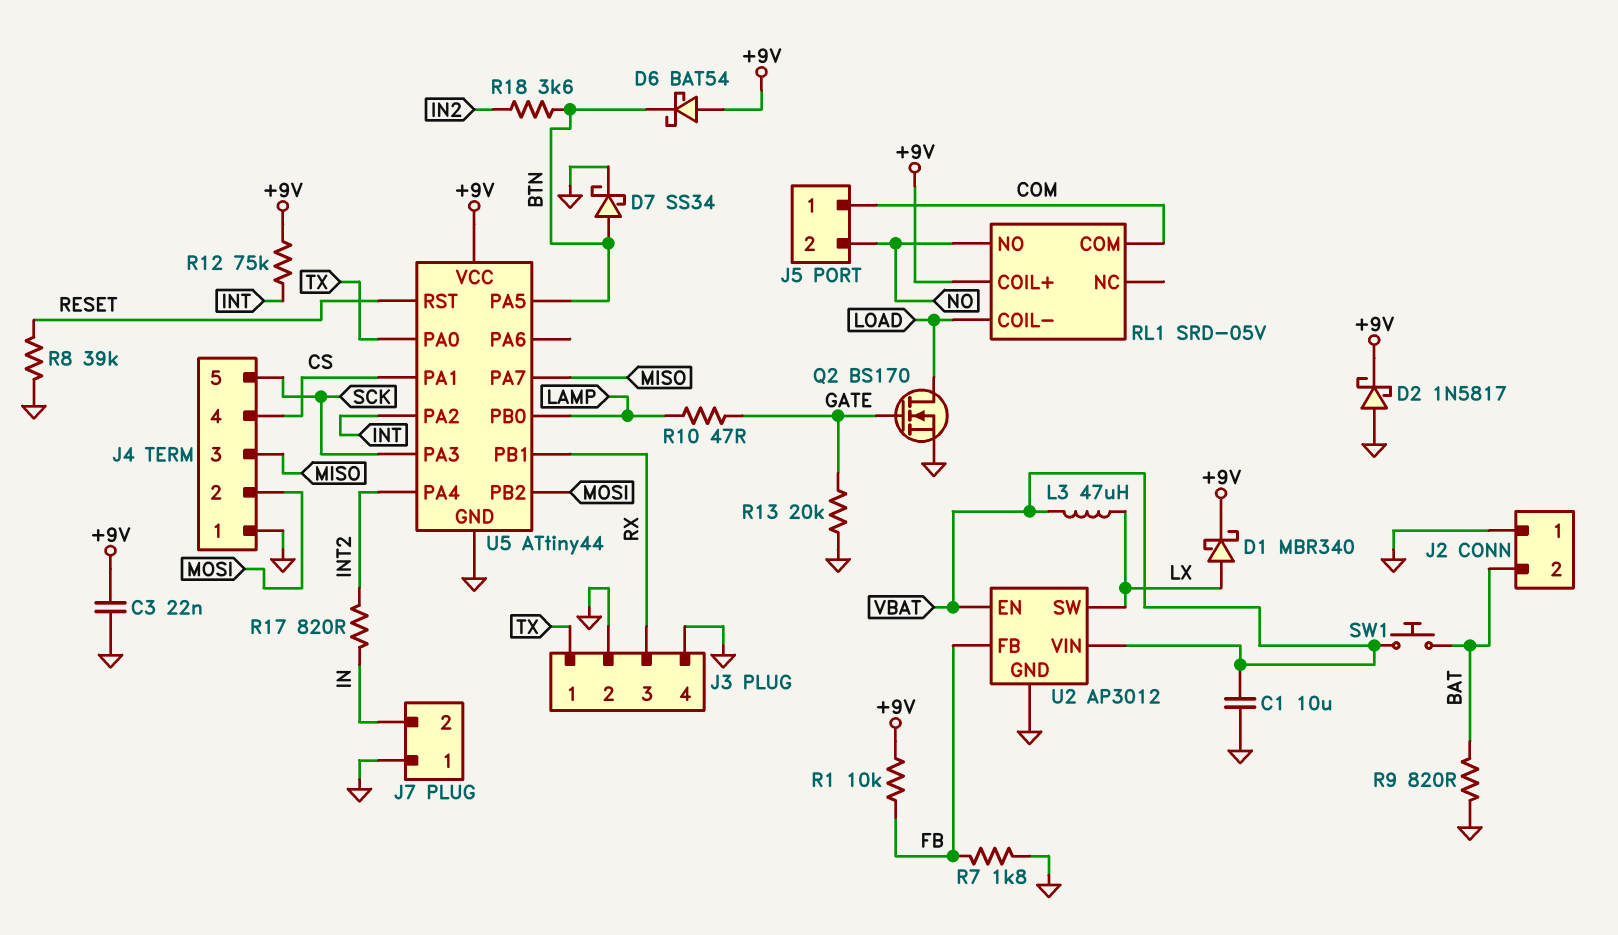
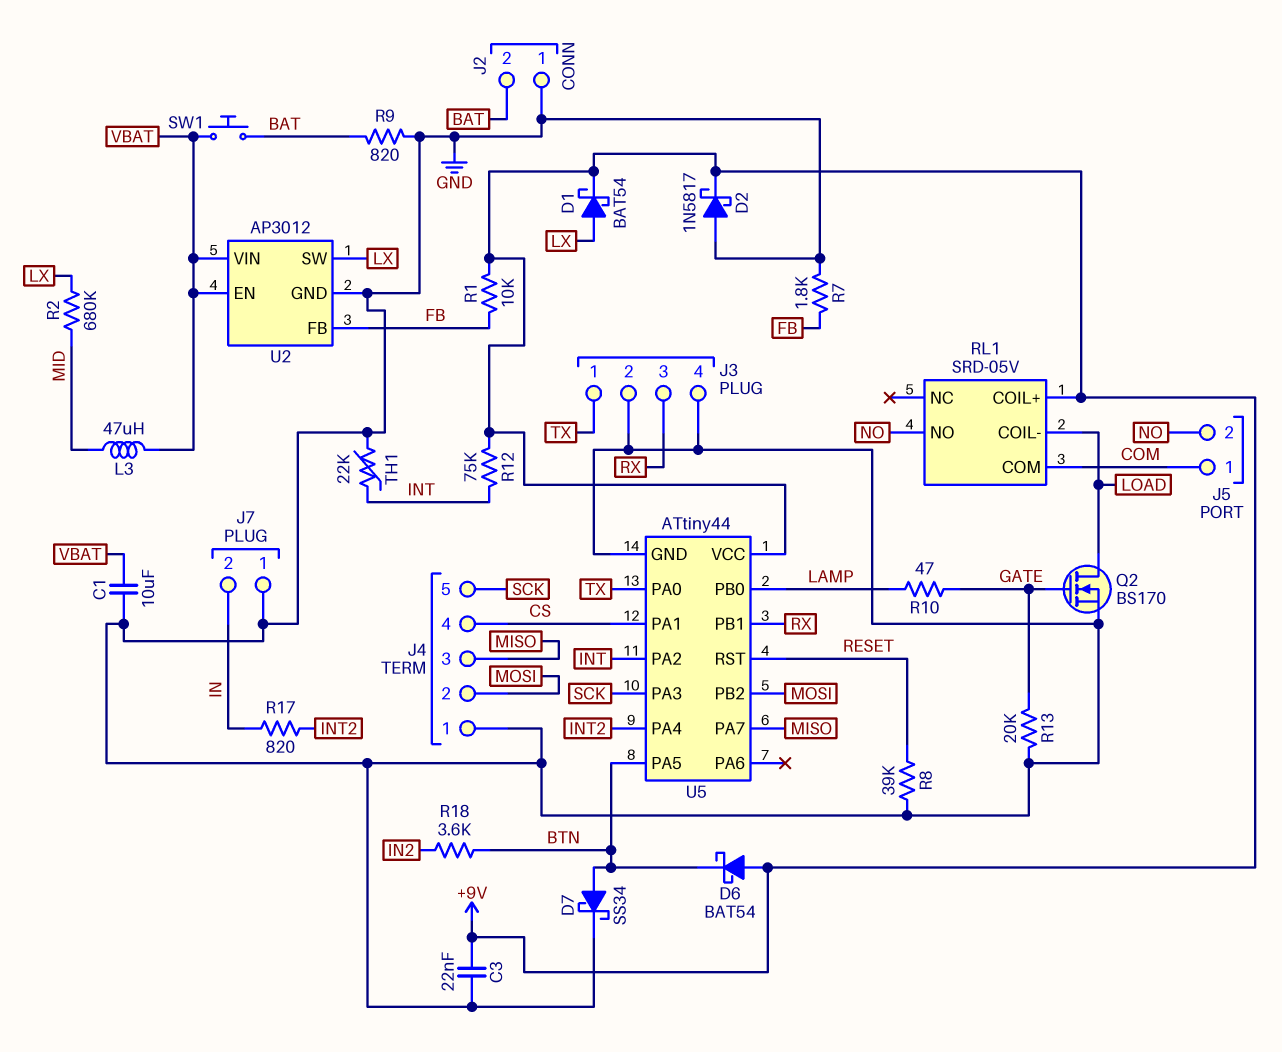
D1: schottky MBR340 (A LX, K +9V) -> schottky BAT54 (A LX, K +9V)
L3: 47uH (LX, VBAT) -> 47uH (MID, VBAT)
R2: none -> 680k (LX, MID)
TH1: none -> 22k (GND, INT)

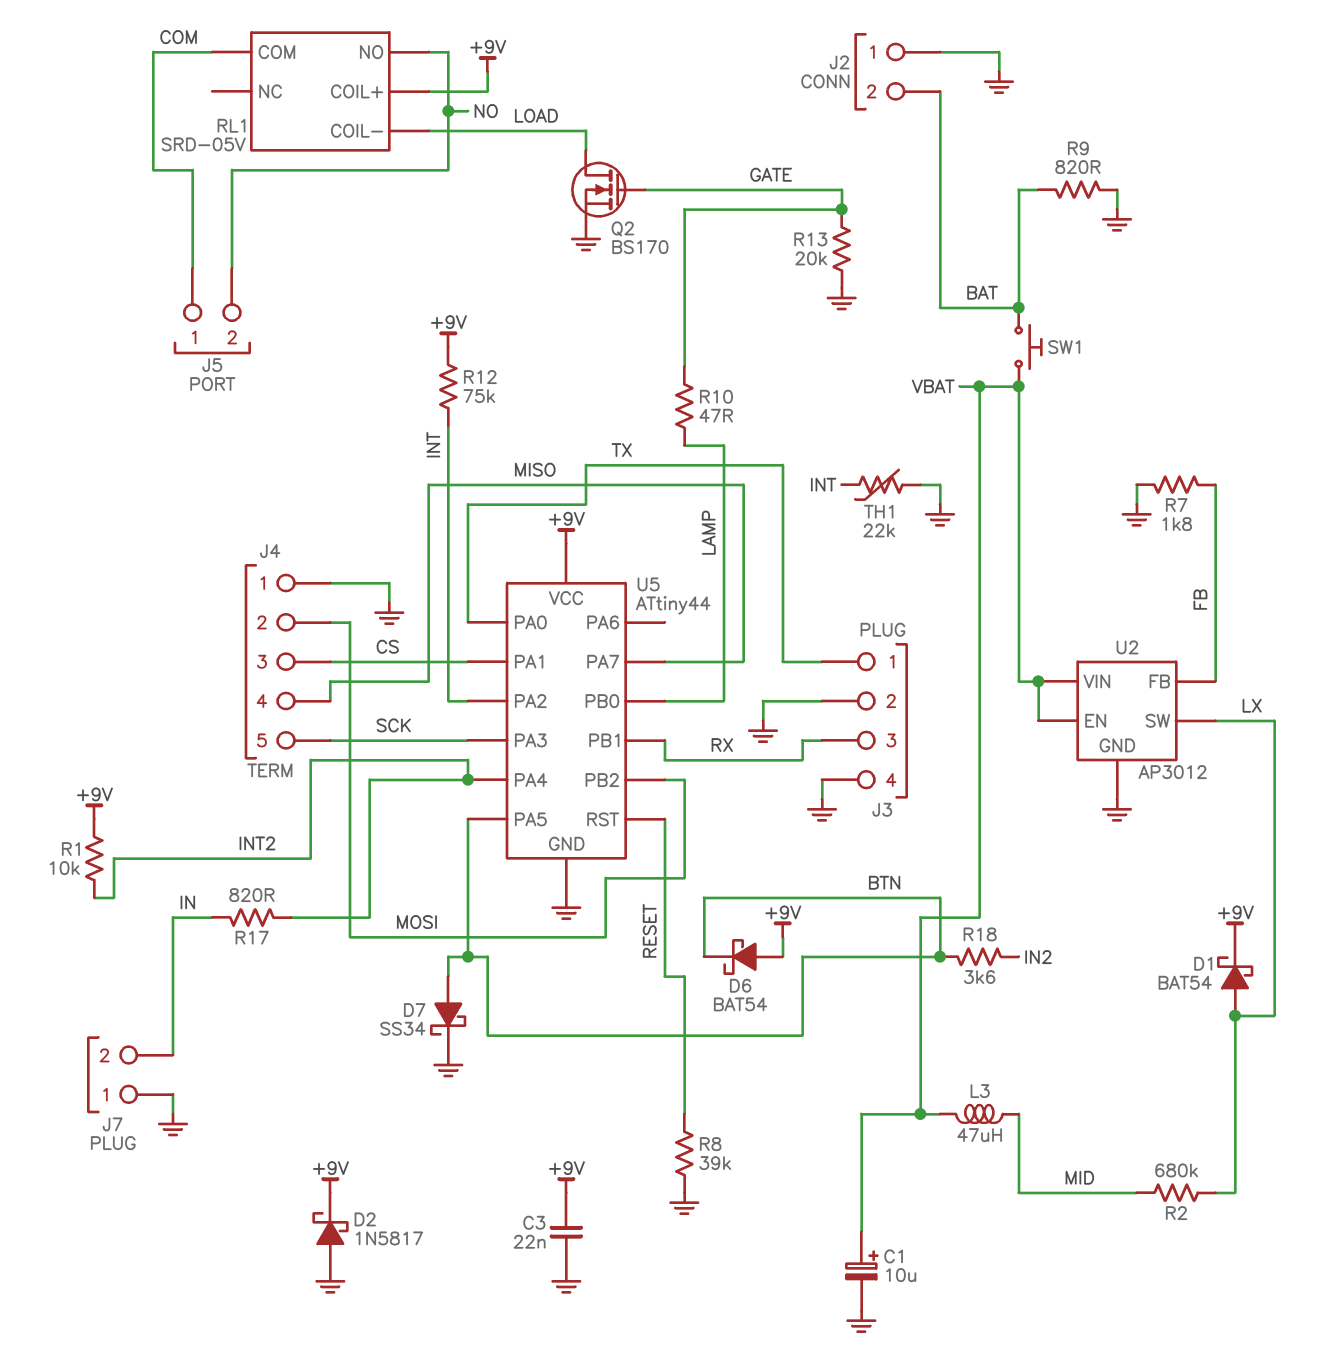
C1: 10uF (GND, VBAT) -> 10uF (plus VBAT, minus GND)
J4 pin 3: MISO -> CS
J4 pin 4: CS -> MISO
R1: 10k (+9V, FB) -> 10k (+9V, INT2)

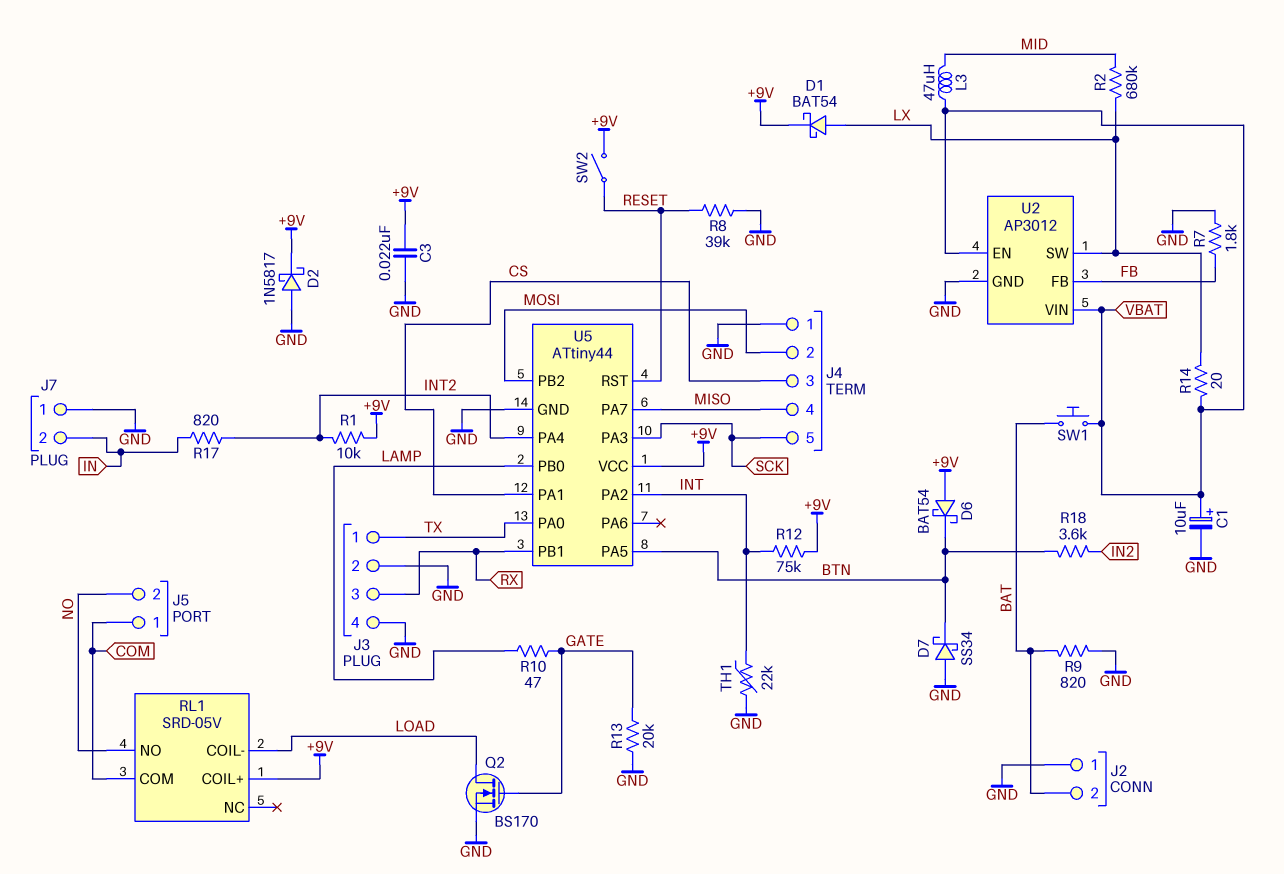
D7: schottky SS34 (A BTN, K GND) -> schottky SS34 (A GND, K BTN)
R14: none -> 20 (LX, VBAT)
SW2: none -> switch (+9V, RESET)

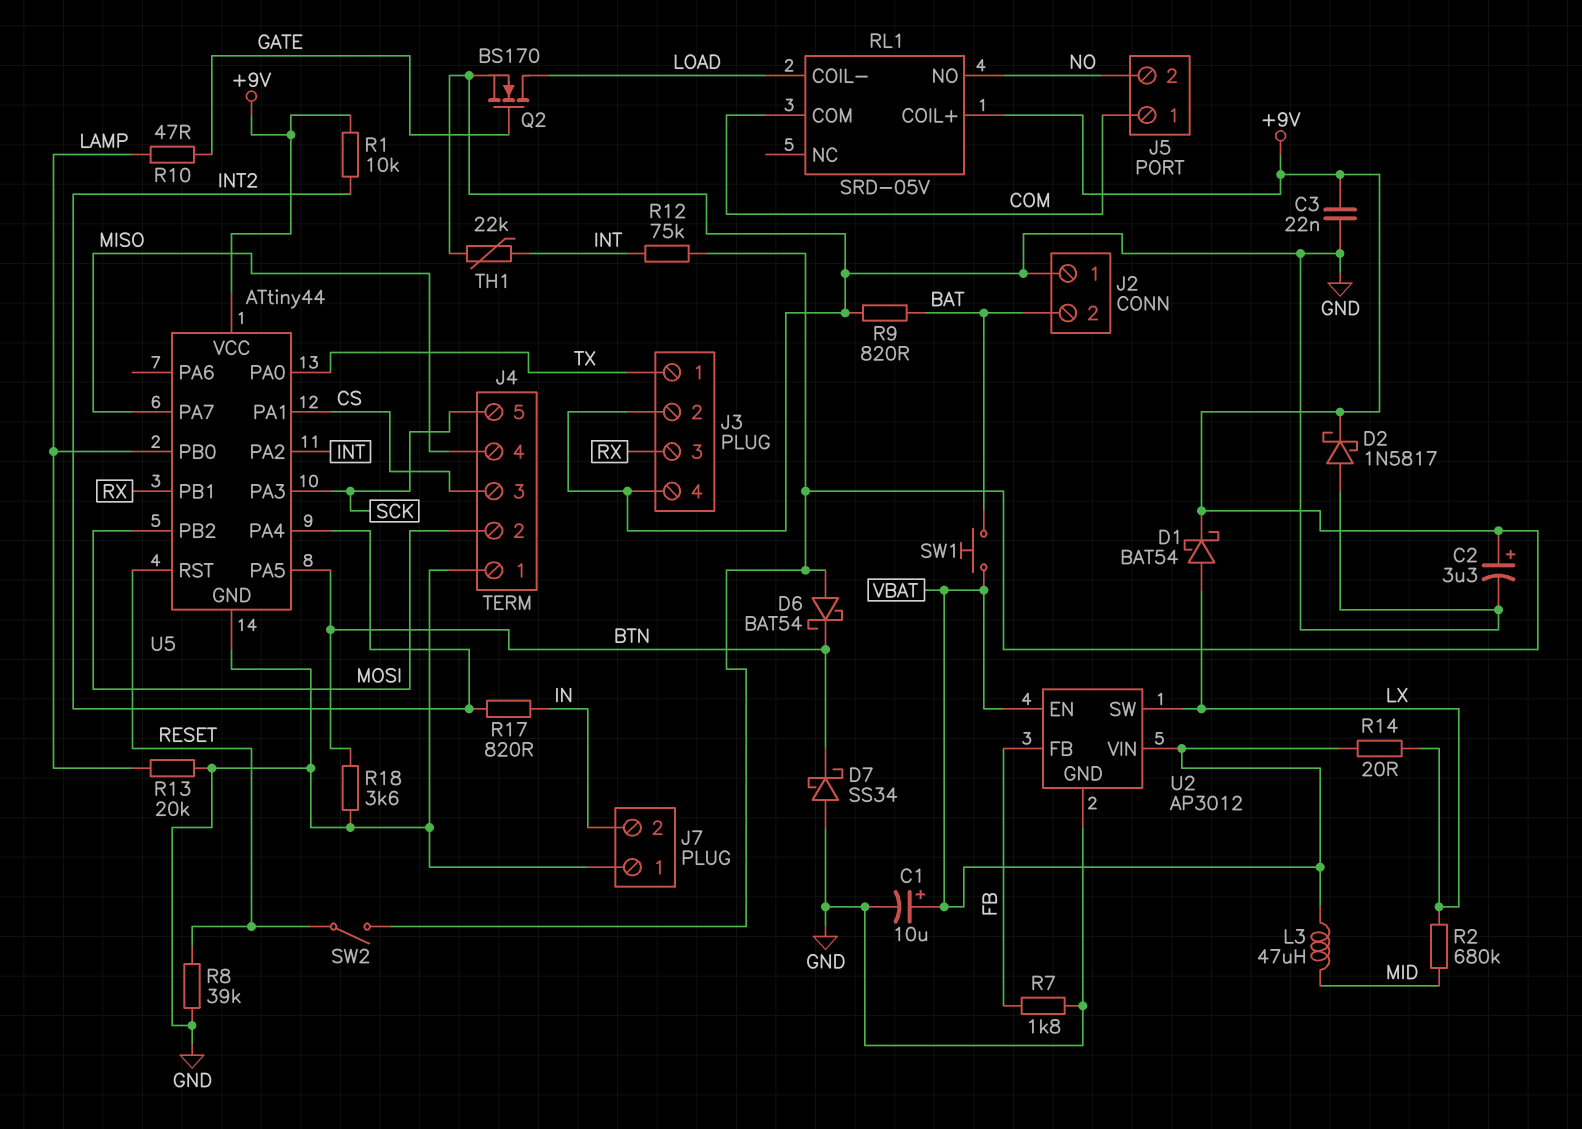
C2: none -> 3.3uF (plus +9V, minus GND)
R13: 20k (GATE, GND) -> 20k (GND, LAMP)
R18: 3.6k (BTN, IN2) -> 3.6k (BTN, GND)

